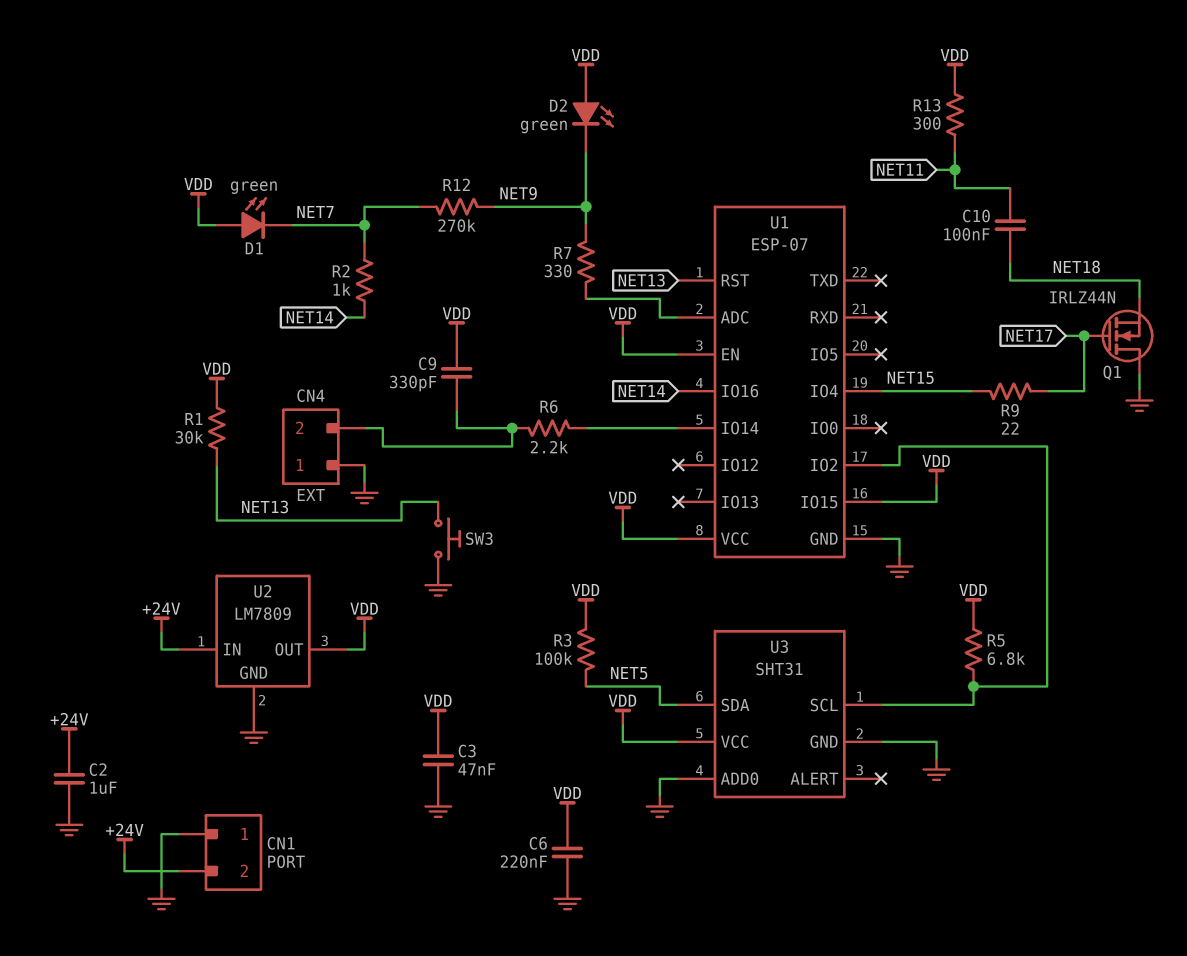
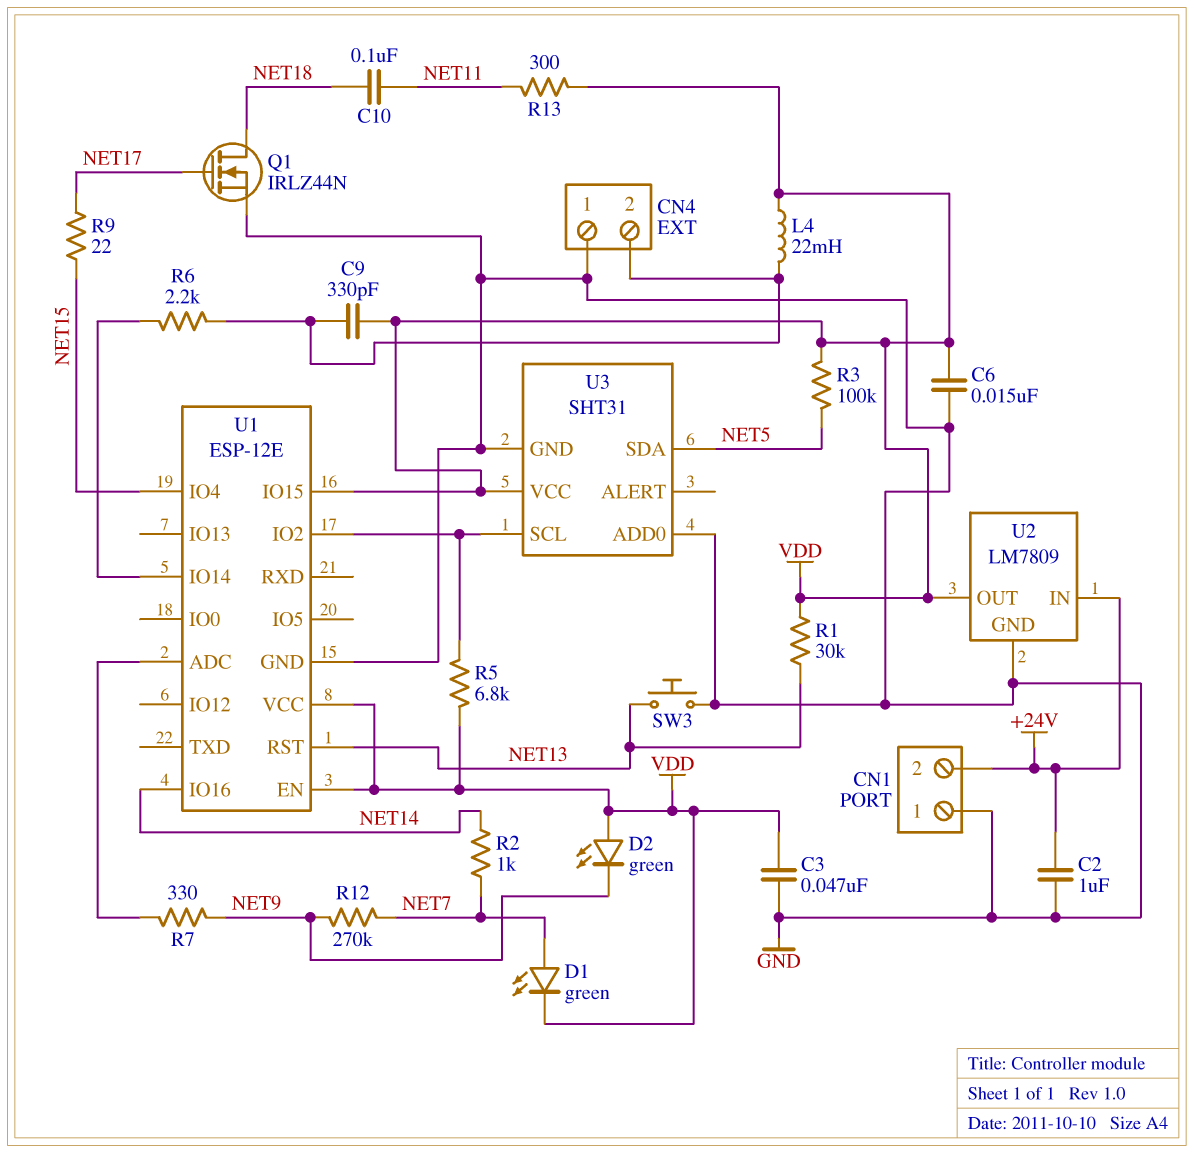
C6: 220nF (GND, VDD) -> 15nF (GND, VDD)
D1: LED green (A VDD, K NET7) -> LED green (A NET7, K VDD)
L4: none -> 22mH (CN4/2, VDD)
Q1: NMOS IRLZ44N (G NET17, D GND, S NET18) -> NMOS IRLZ44N (G NET17, D NET18, S GND)
U1: ESP-07 -> ESP-12E

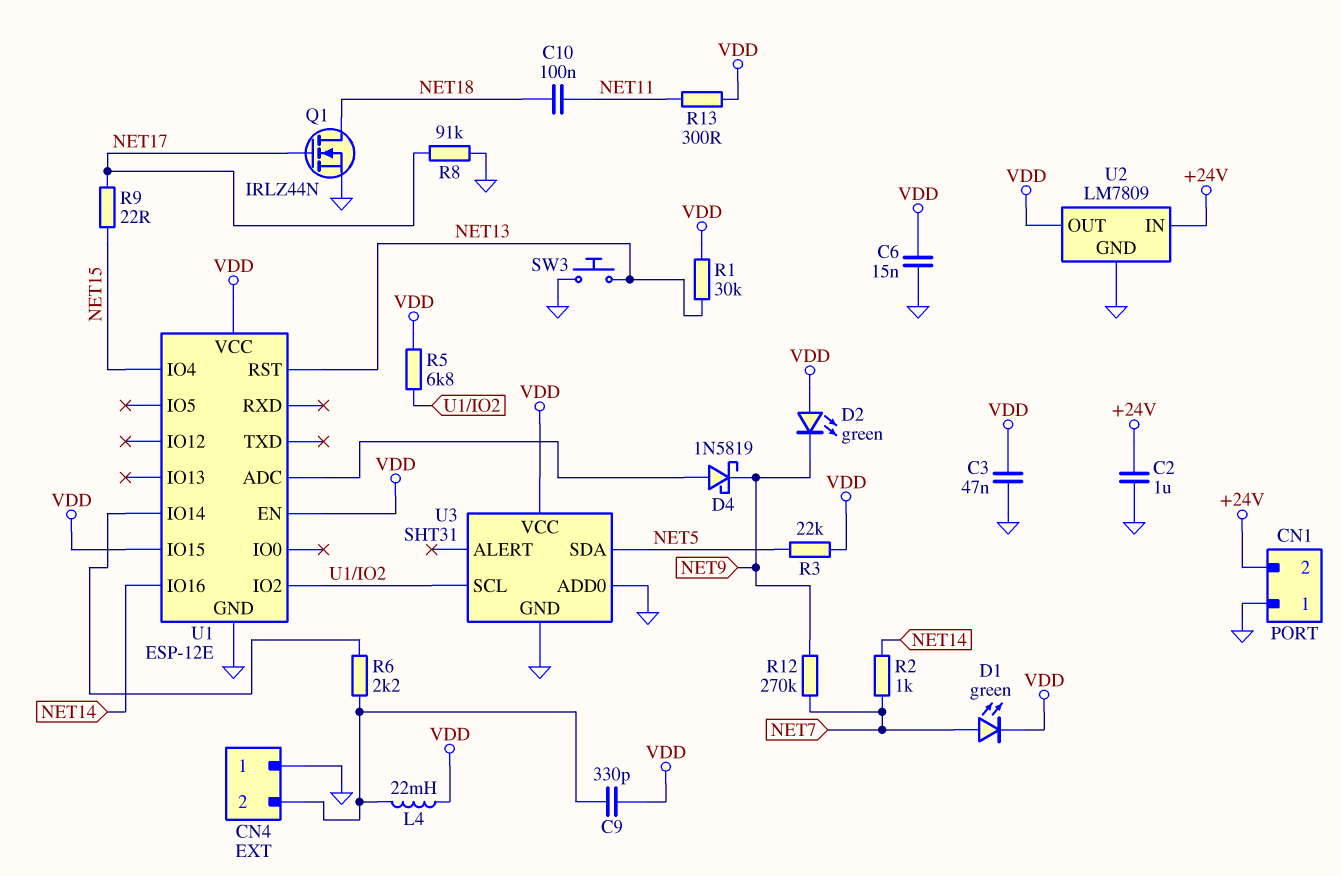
D4: none -> schottky 1N5819 (A U1/ADC, K NET9)
R3: 100k (NET5, VDD) -> 22k (NET5, VDD)
R7: 330 (NET9, U1/ADC) -> none
R8: none -> 91k (GND, NET17)

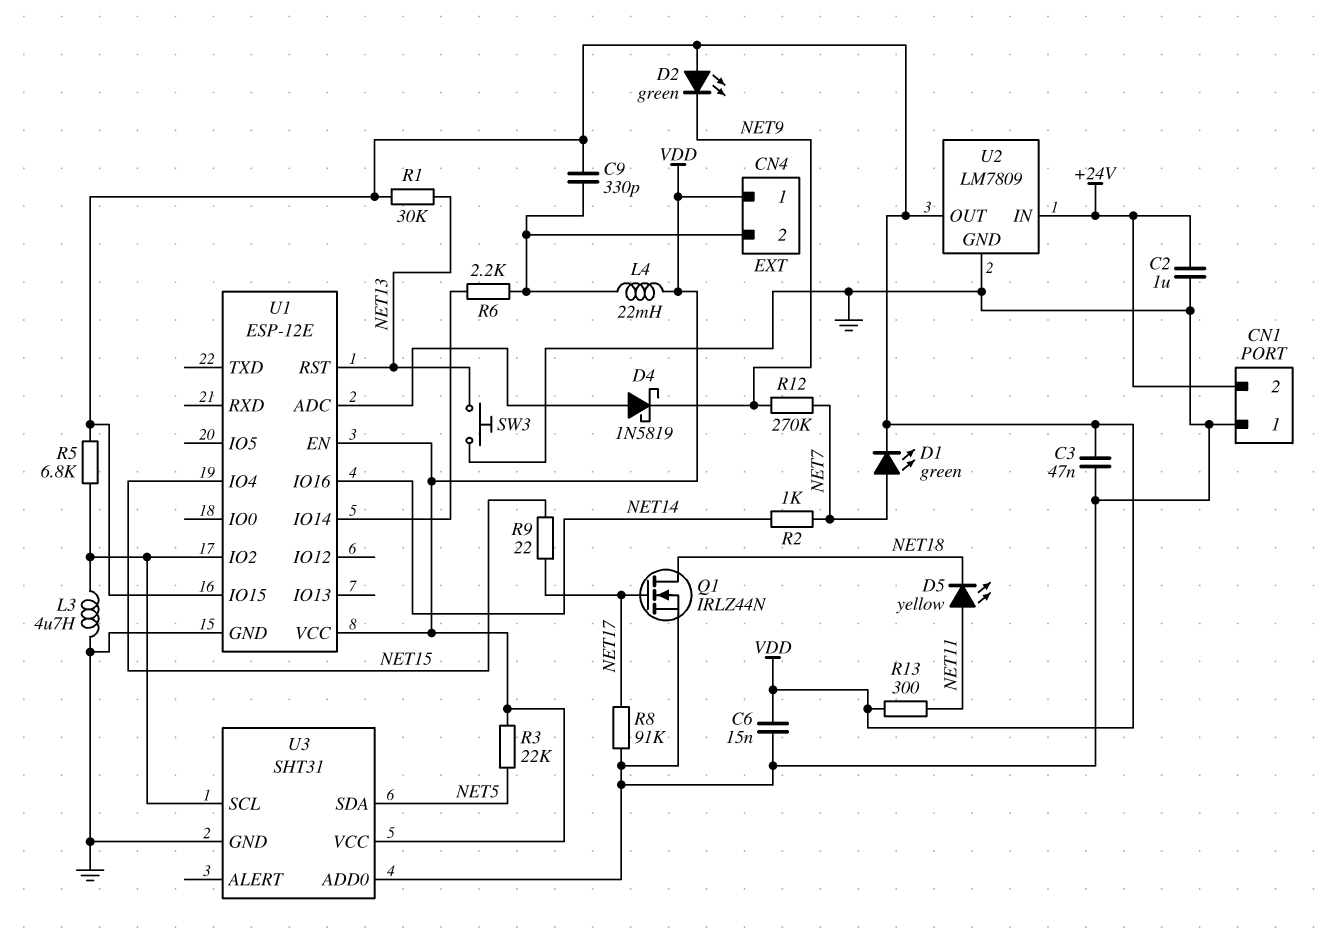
C10: 100nF (NET11, NET18) -> none
CN4 pin 1: GND -> VDD
D5: none -> LED yellow (A NET11, K NET18)
L3: none -> 4.7uH (GND, U1/IO2)

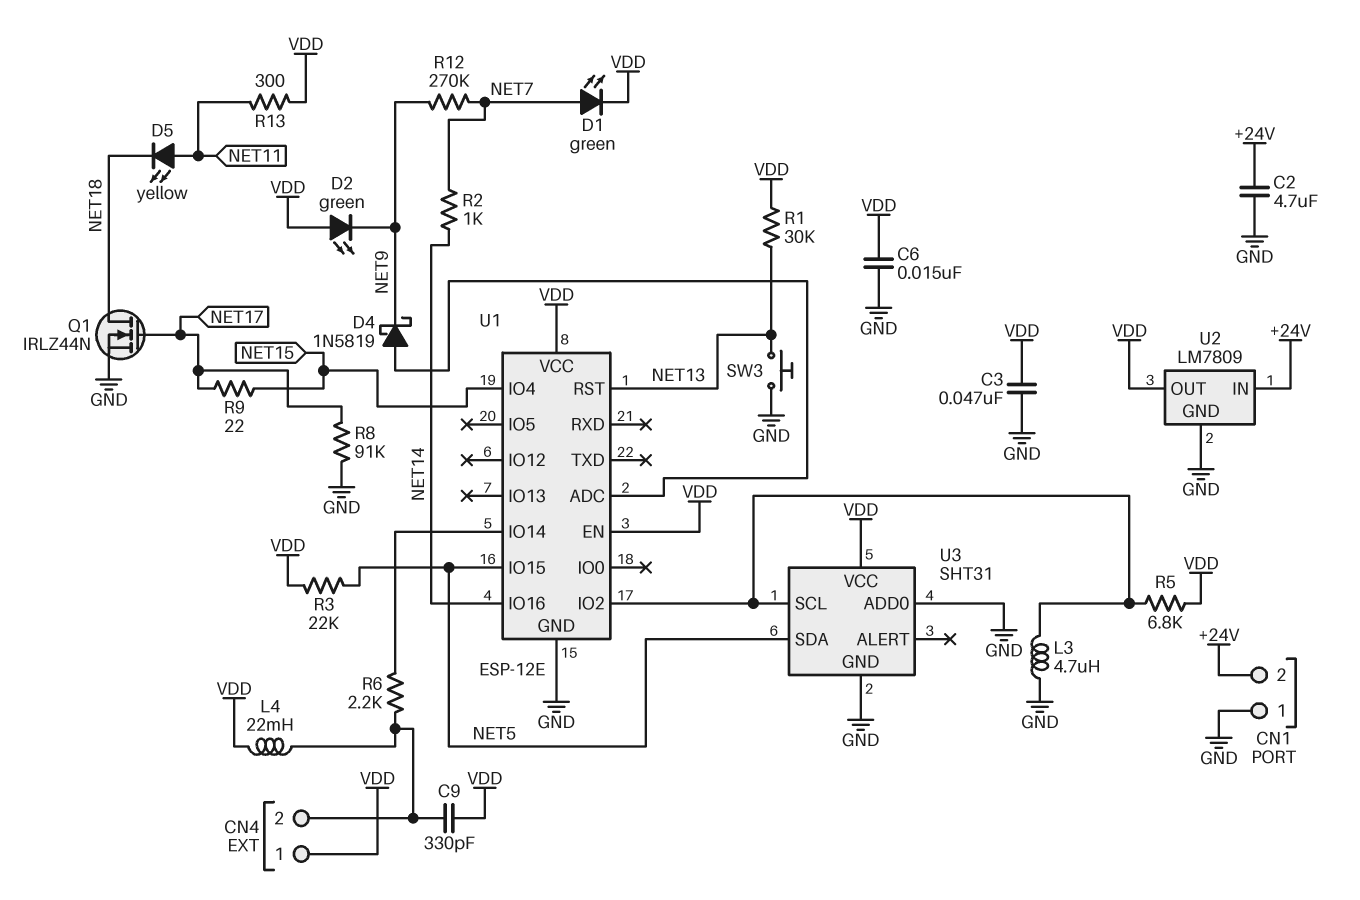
C2: 1uF (+24V, GND) -> 4.7uF (+24V, GND)
U1 pin IO15: VDD -> NET5

